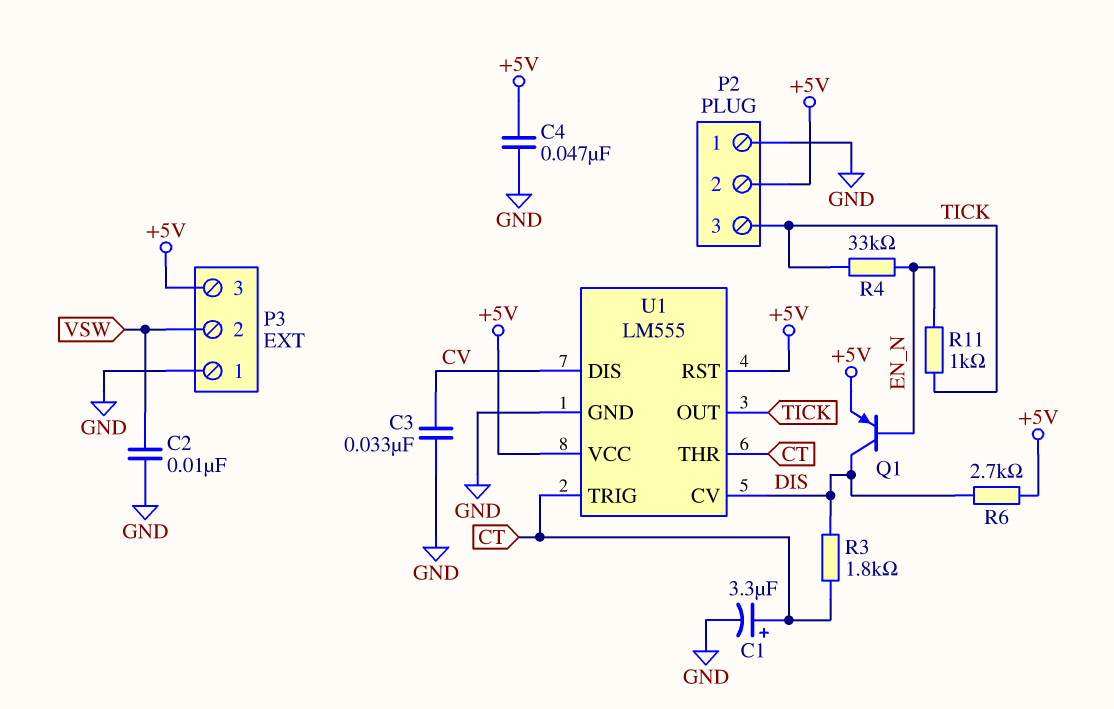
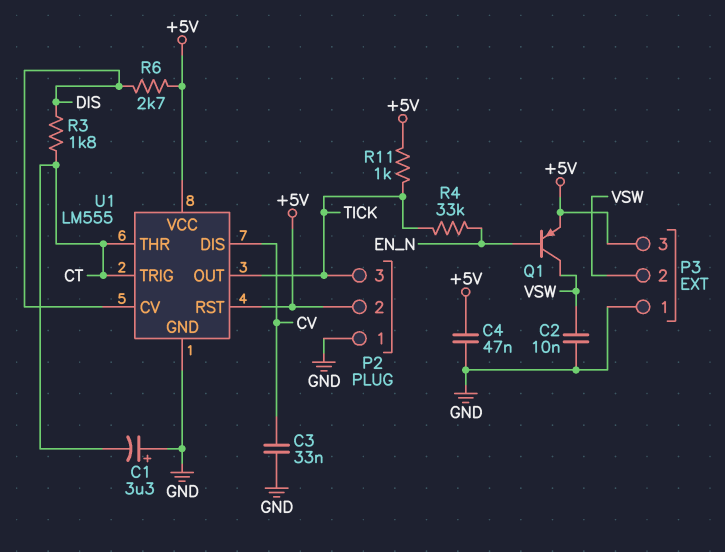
C1: 3.3uF (plus CT, minus GND) -> 3.3uF (plus GND, minus CT)
Q1: PNP (B EN_N, C DIS, E +5V) -> PNP (B EN_N, C VSW, E +5V)
R11: 1k (EN_N, TICK) -> 1k (+5V, TICK)

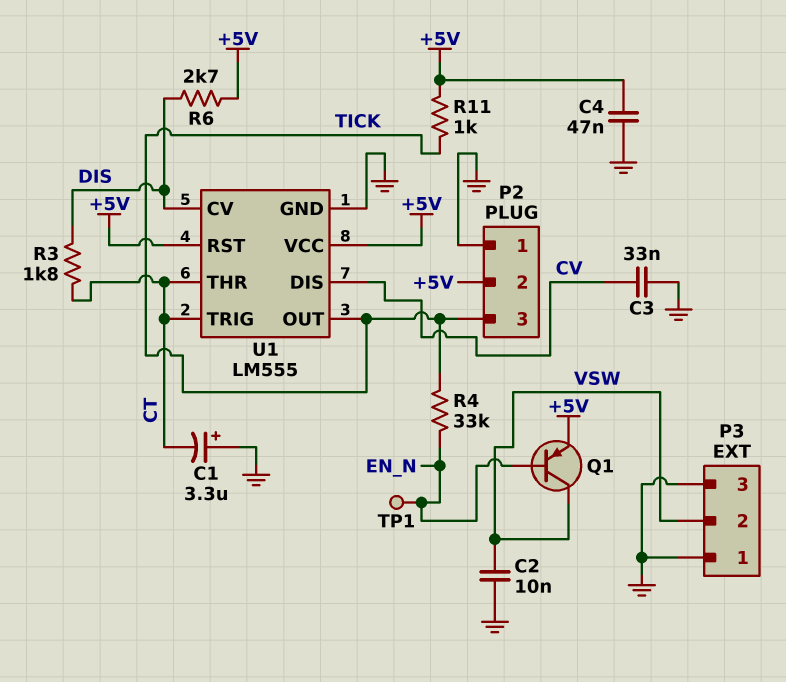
P3 pin 3: +5V -> GND
TP1: none -> test point (EN_N)

